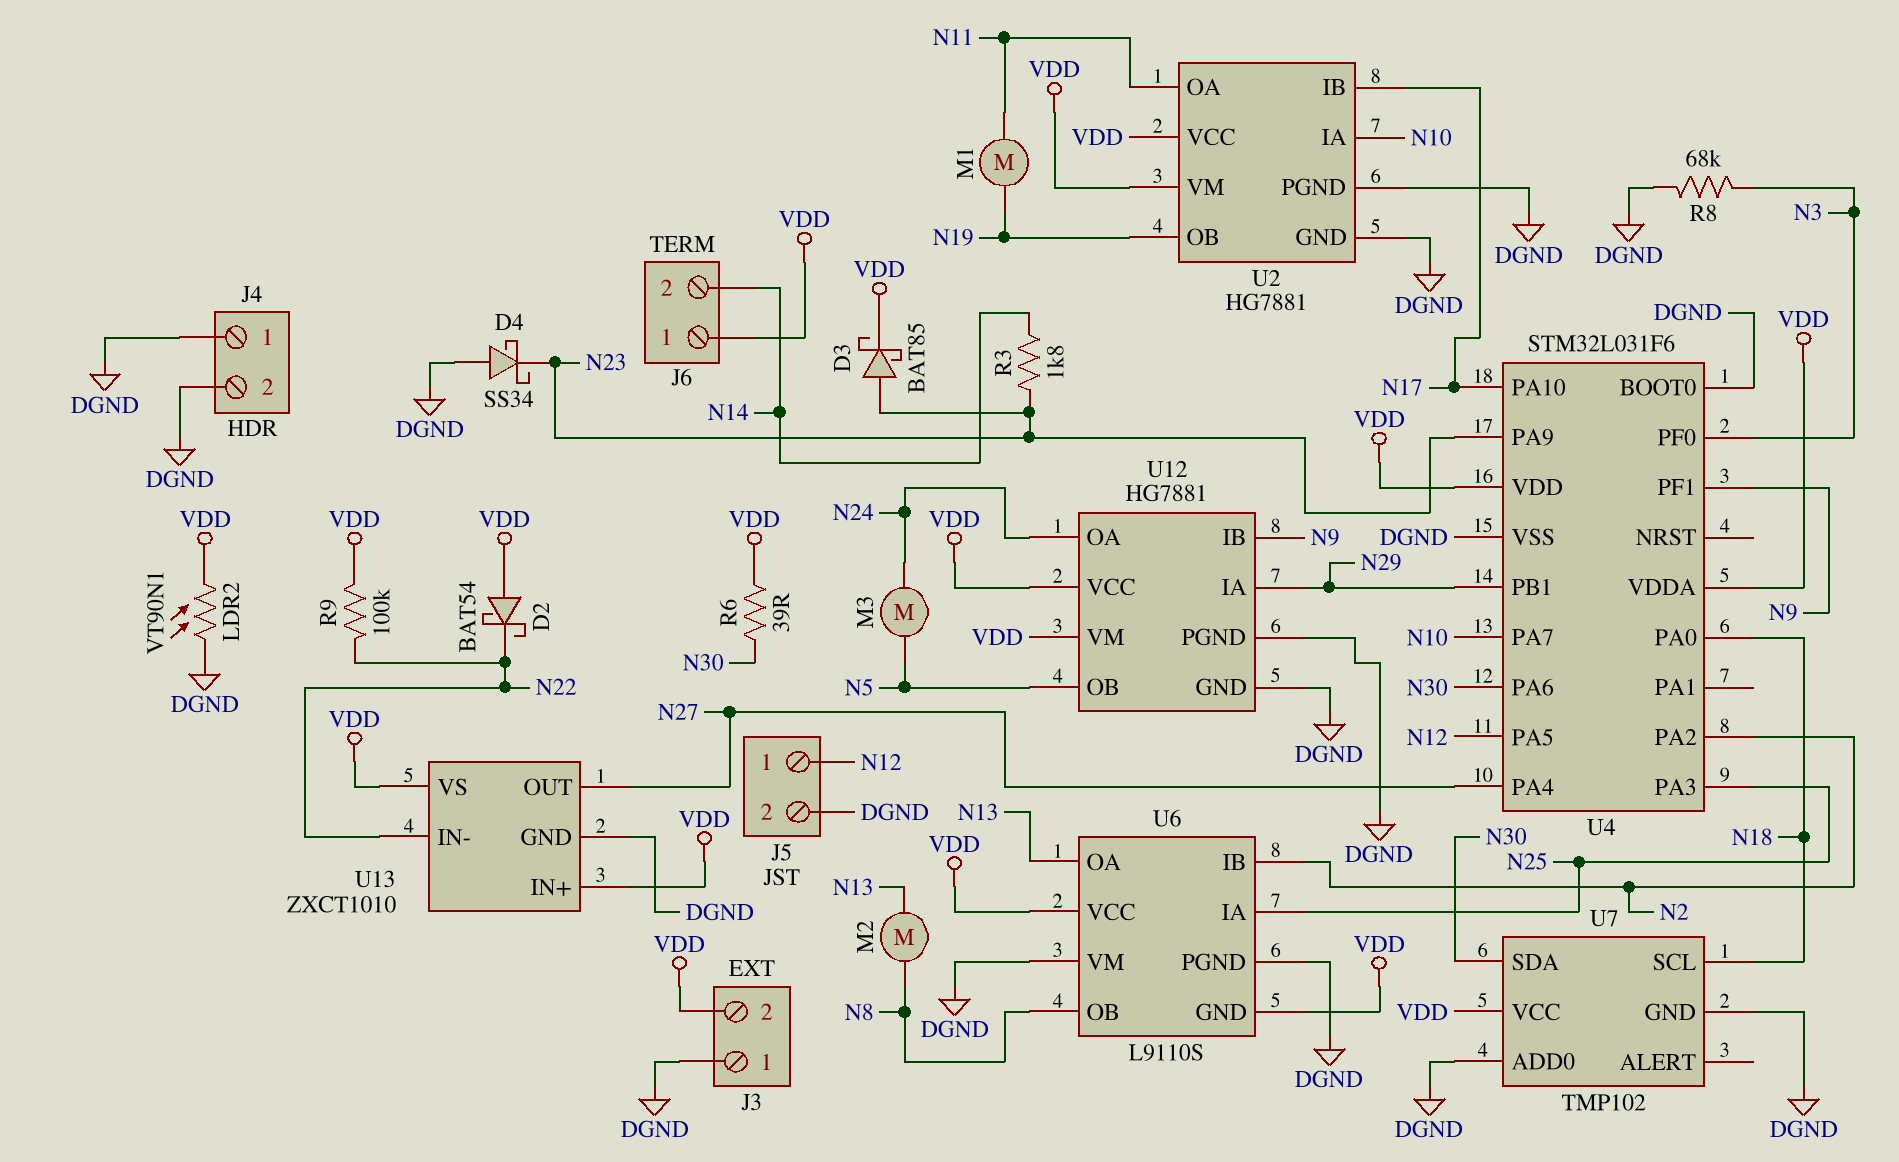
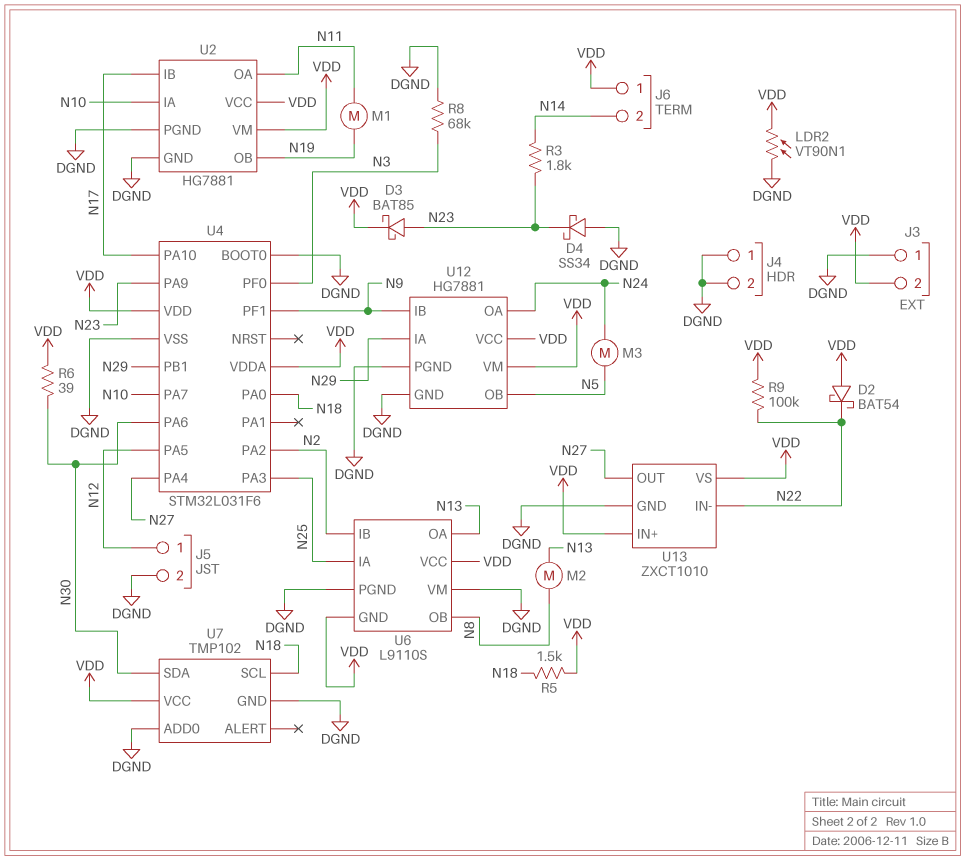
R5: none -> 1.5k (N18, VDD)

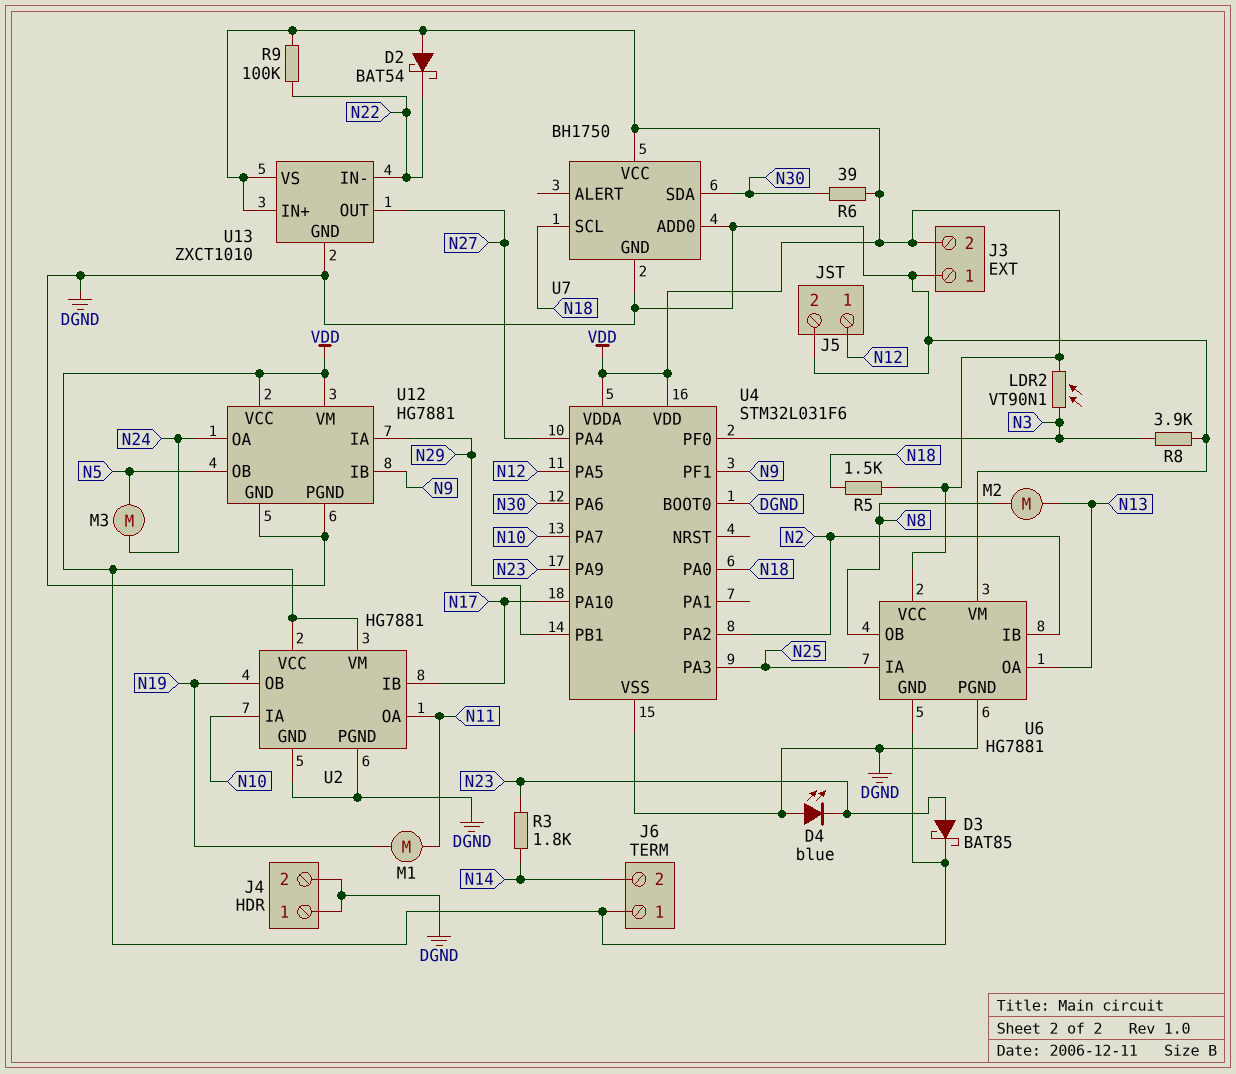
D4: schottky SS34 (A DGND, K N23) -> LED blue (A DGND, K N23)
LDR2: VT90N1 (DGND, VDD) -> VT90N1 (N3, VDD)
R8: 68k (DGND, N3) -> 3.9k (DGND, N3)
U6: L9110S -> HG7881
U7: TMP102 -> BH1750

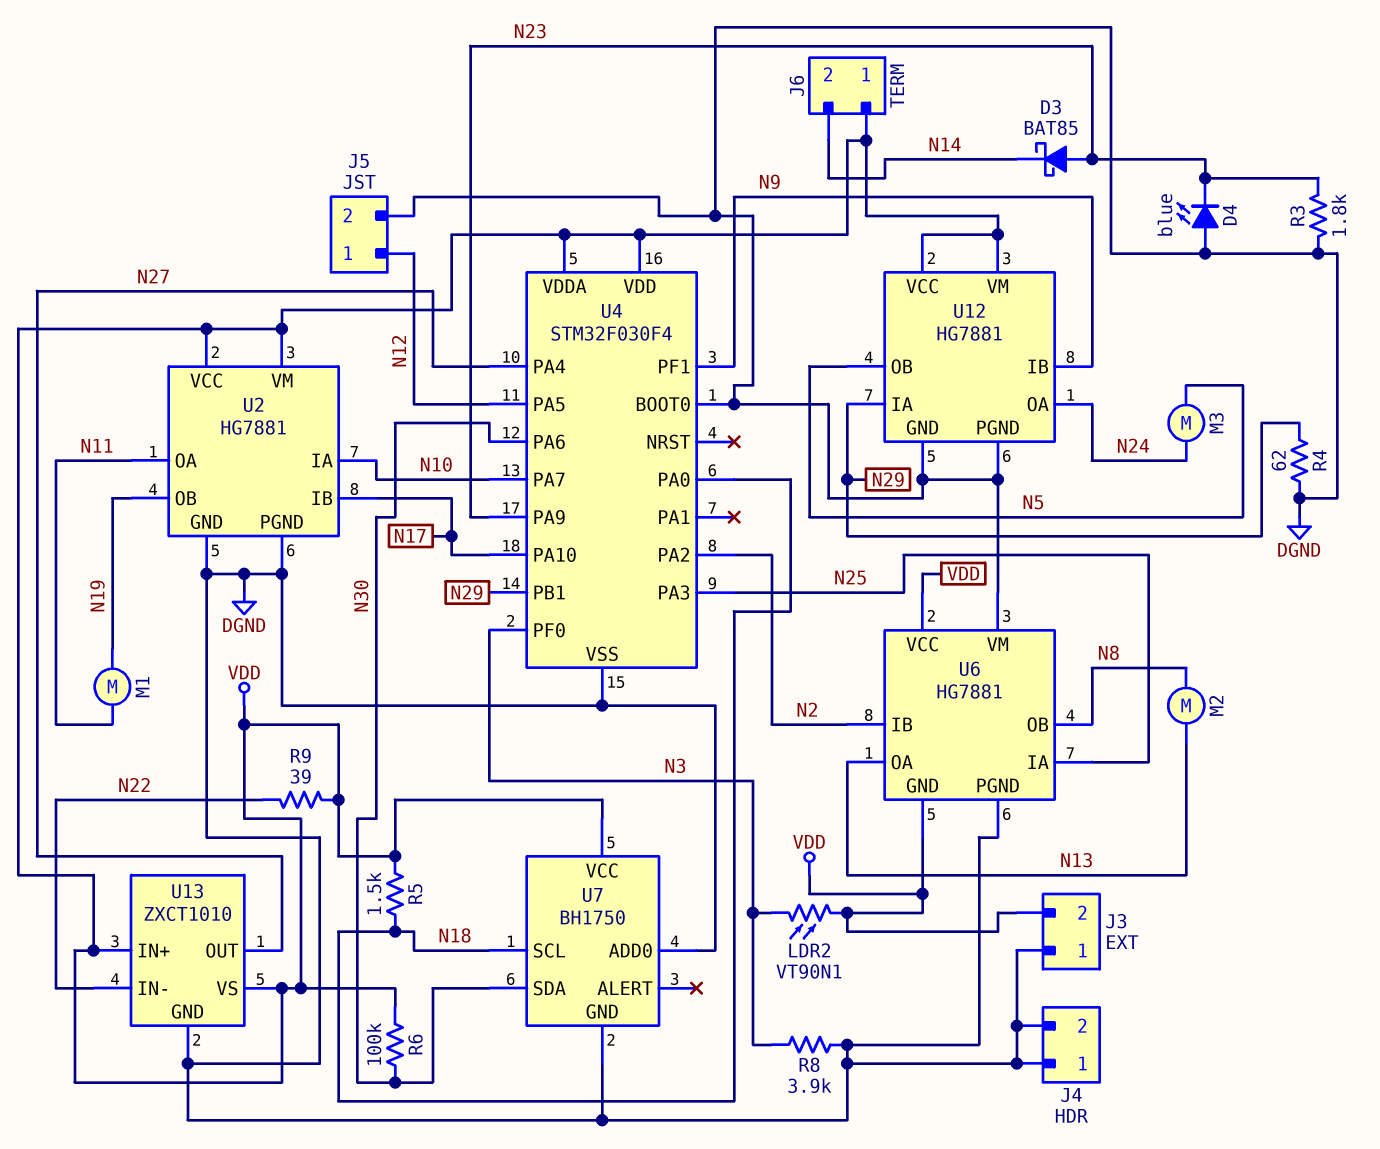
D2: schottky BAT54 (A VDD, K N22) -> none
D3: schottky BAT85 (A N23, K VDD) -> schottky BAT85 (A N23, K N14)
R3: 1.8k (N14, N23) -> 1.8k (DGND, N23)
R4: none -> 62 (DGND, N29)
R6: 39 (N30, VDD) -> 100k (N30, VDD)
R9: 100k (N22, VDD) -> 39 (N22, VDD)
U4: STM32L031F6 -> STM32F030F4

